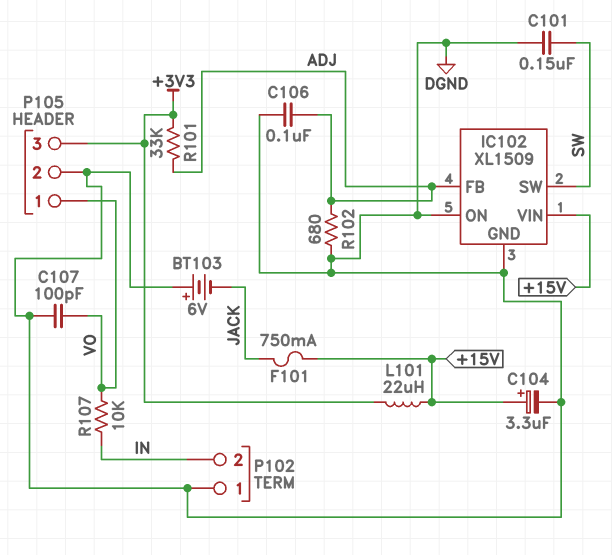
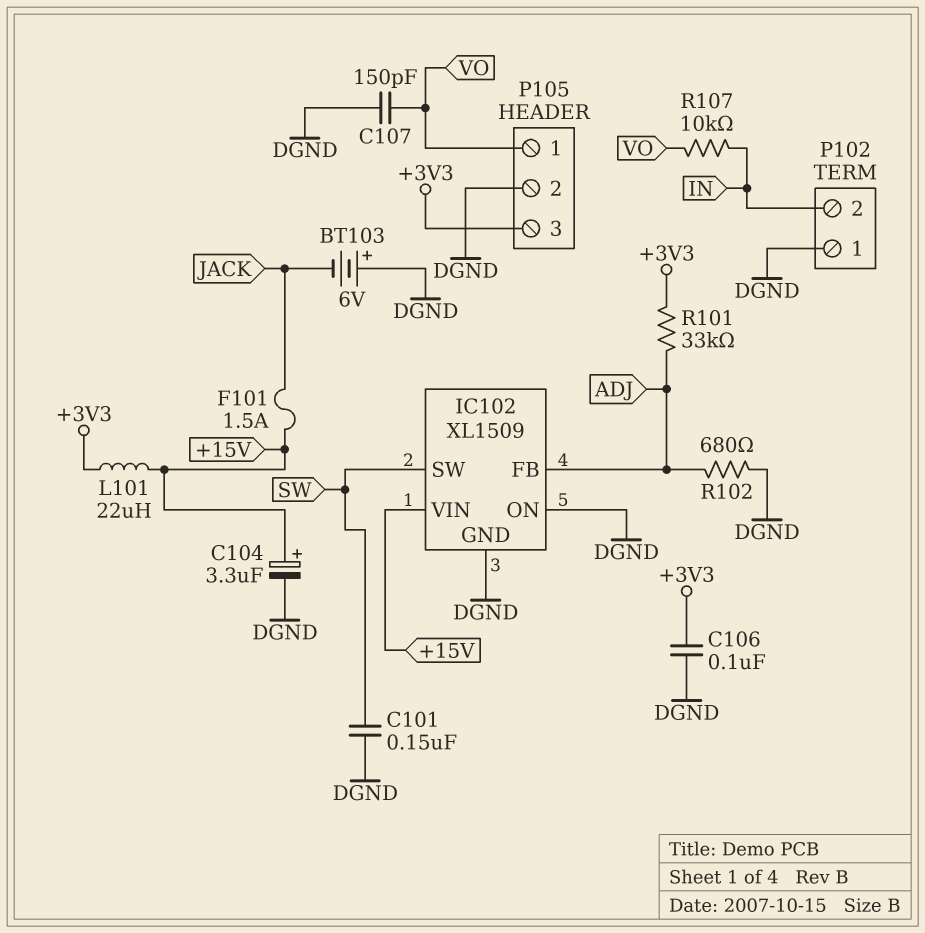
C106: 100nF (ADJ, DGND) -> 100nF (+3V3, DGND)
C107: 100pF (DGND, VO) -> 150pF (DGND, VO)
F101: 750mA (+15V, JACK) -> 1.5A (+15V, JACK)

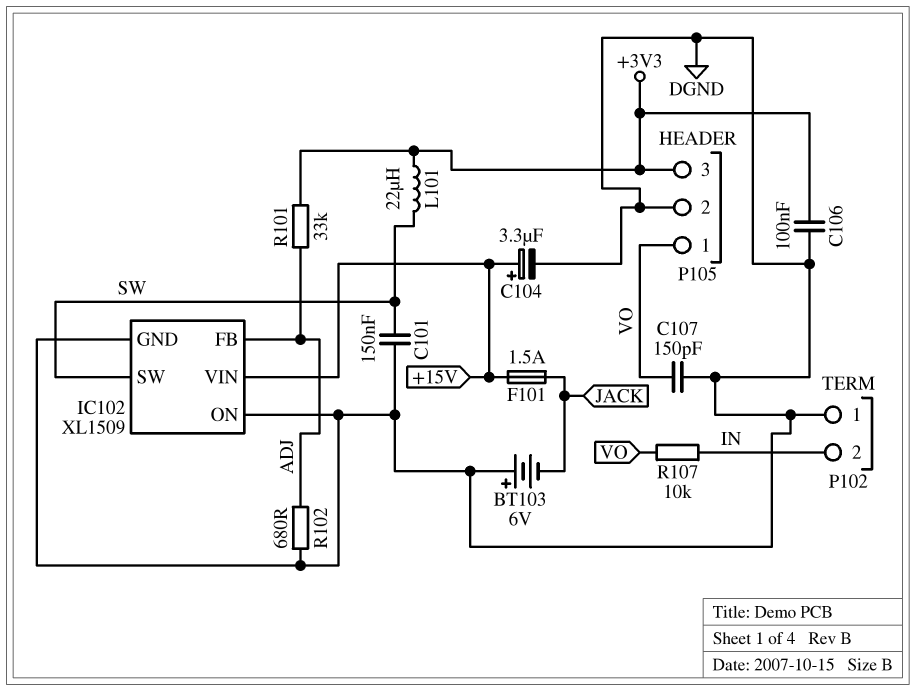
L101: 22uH (+3V3, +15V) -> 22uH (+3V3, SW)

